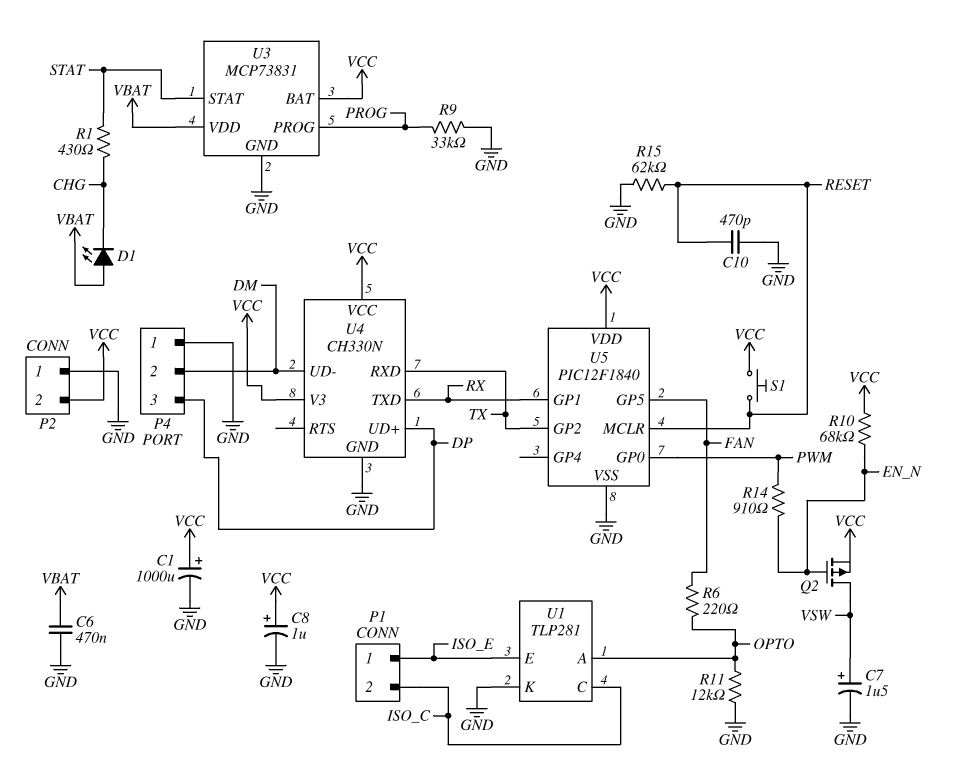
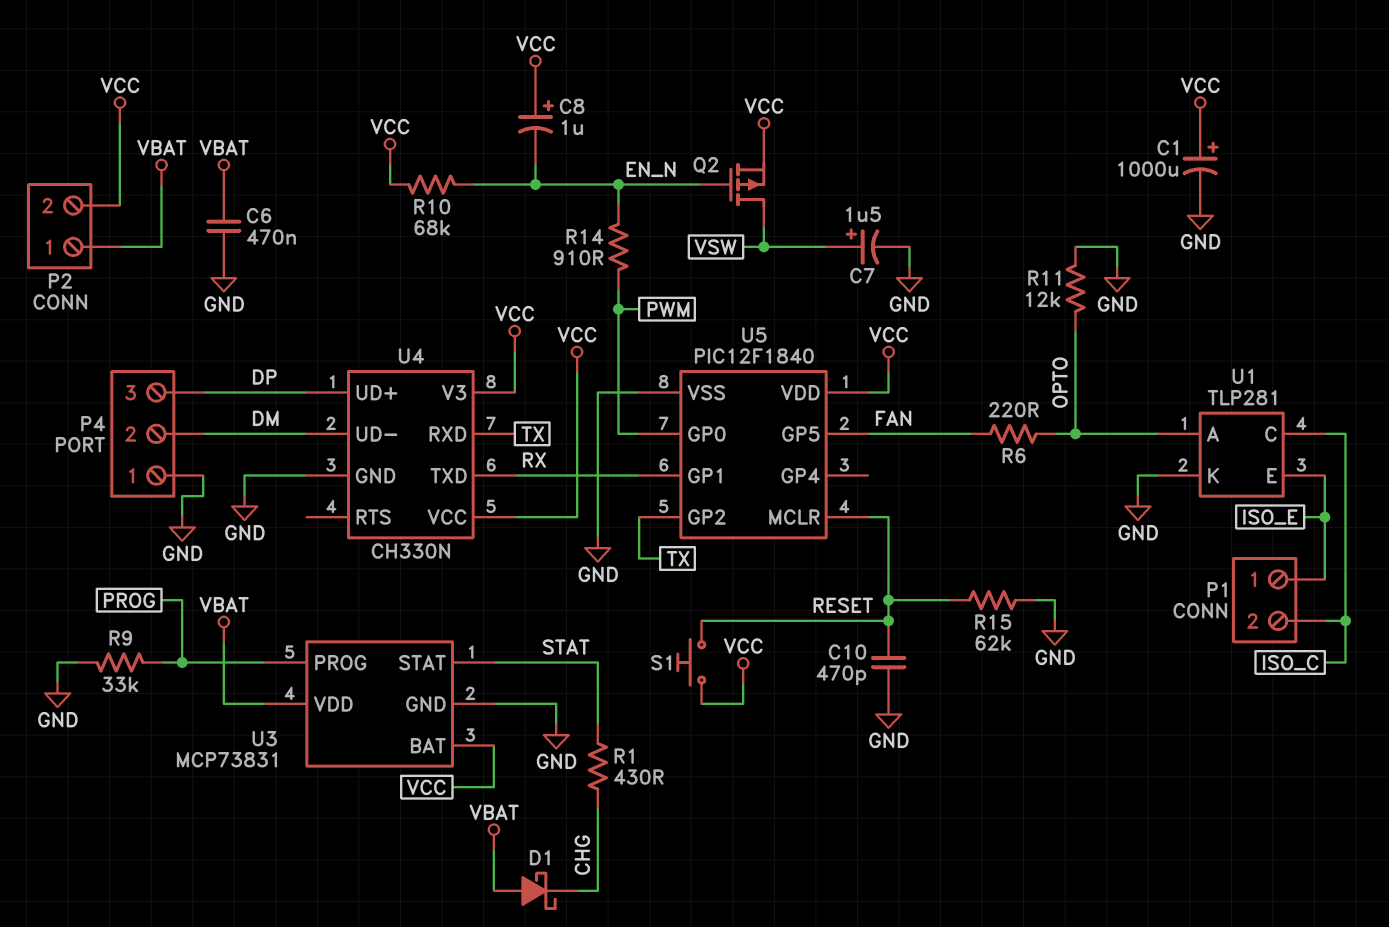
C8: 1uF (plus VCC, minus GND) -> 1uF (plus VCC, minus EN_N)
D1: LED (A VBAT, K CHG) -> schottky (A VBAT, K CHG)
P2 pin 1: GND -> VBAT

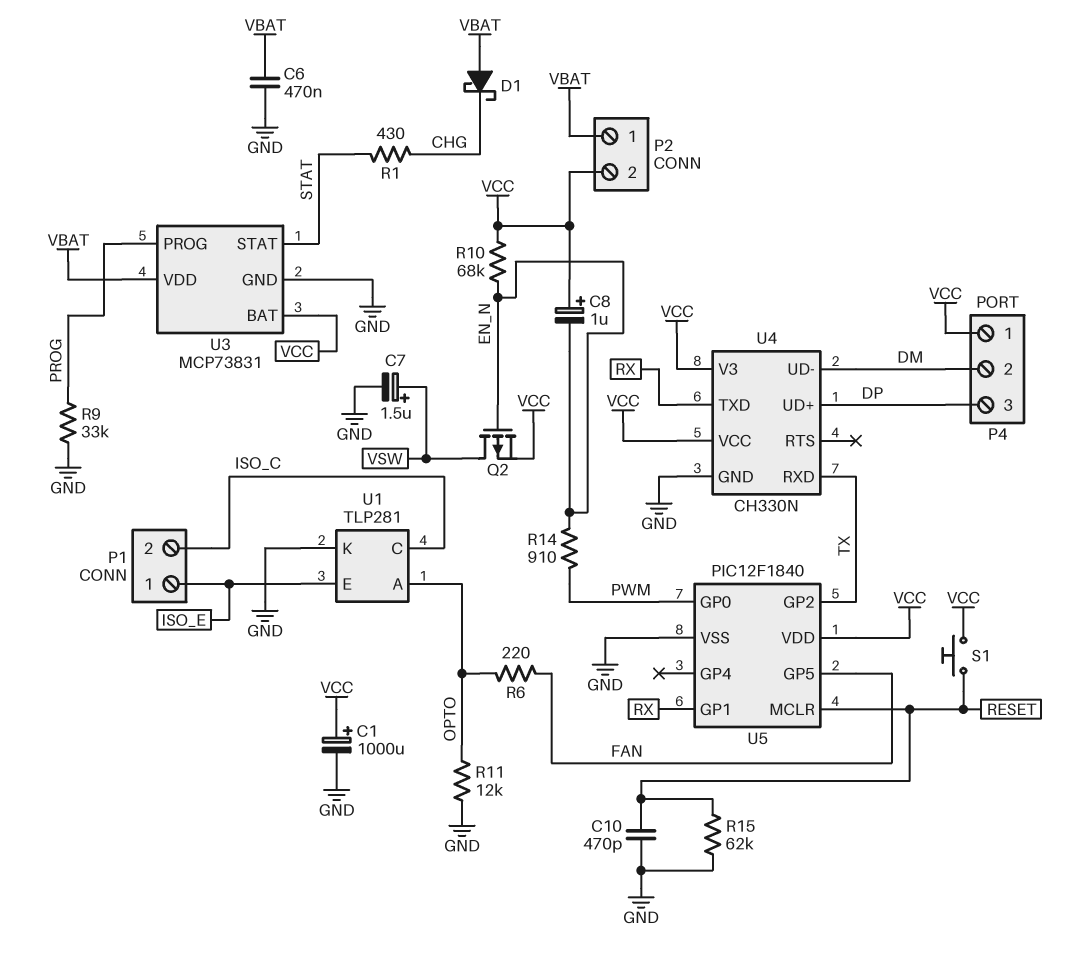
P4 pin 1: GND -> VCC

